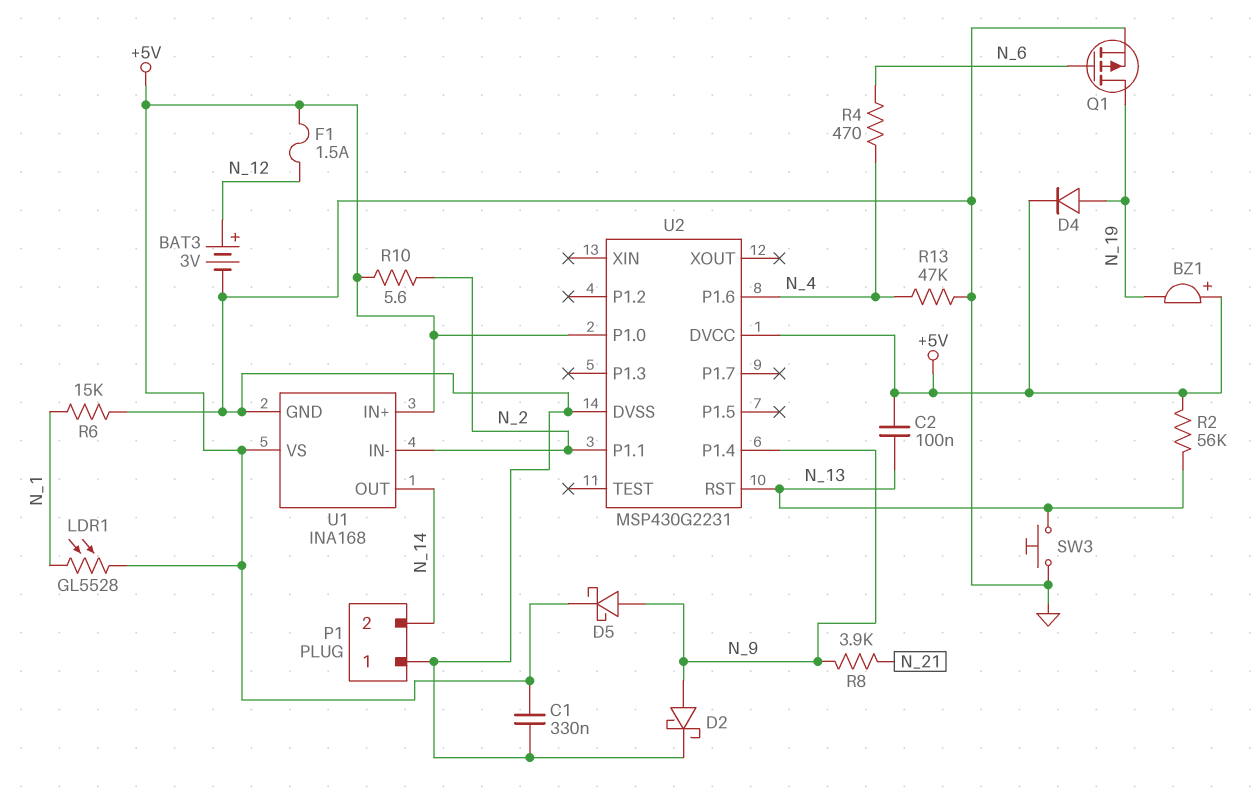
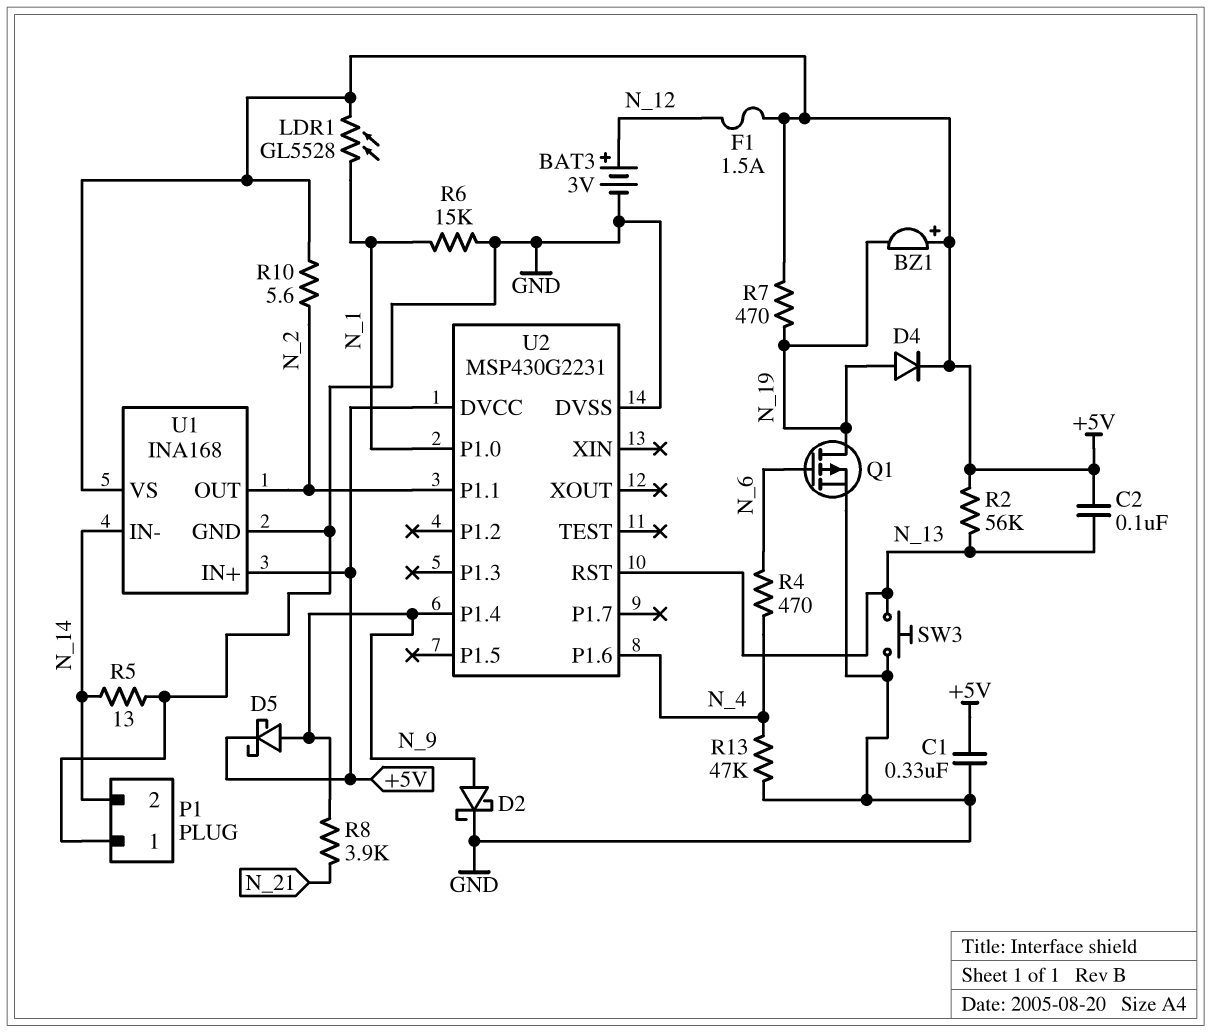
R5: none -> 13 (GND, N_14)
R7: none -> 470 (+5V, N_19)
U1 pin IN-: N_2 -> N_14
U1 pin OUT: N_14 -> N_2
U2 pin P1.0: +5V -> N_1

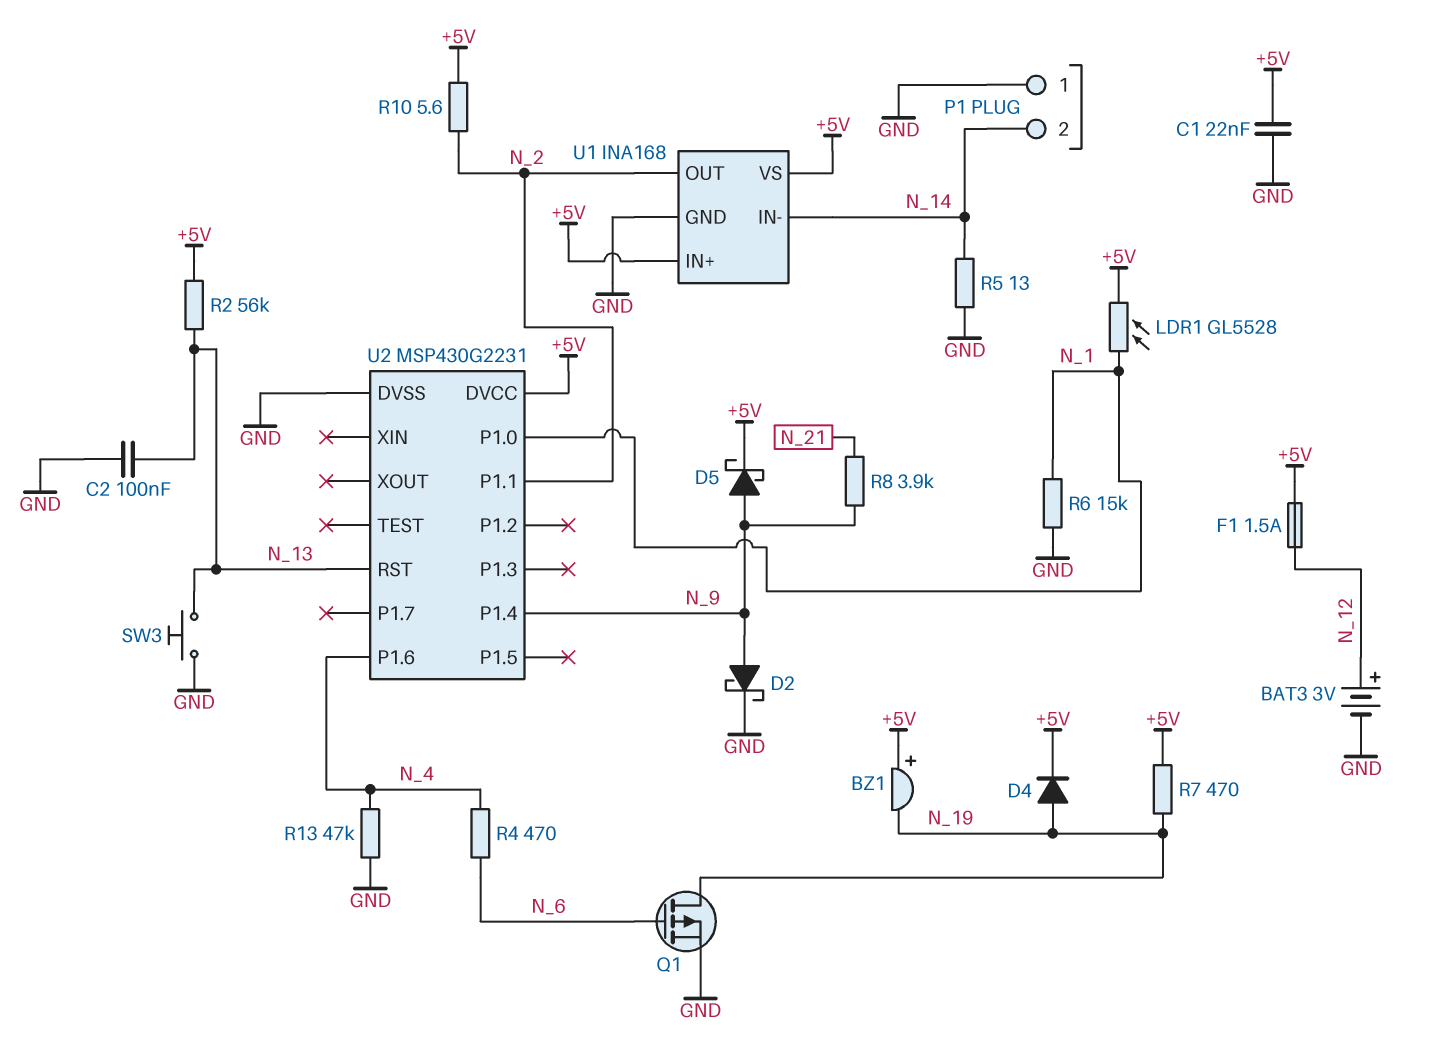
C1: 330nF (+5V, GND) -> 22nF (+5V, GND)
C2: 100nF (+5V, N_13) -> 100nF (GND, N_13)

